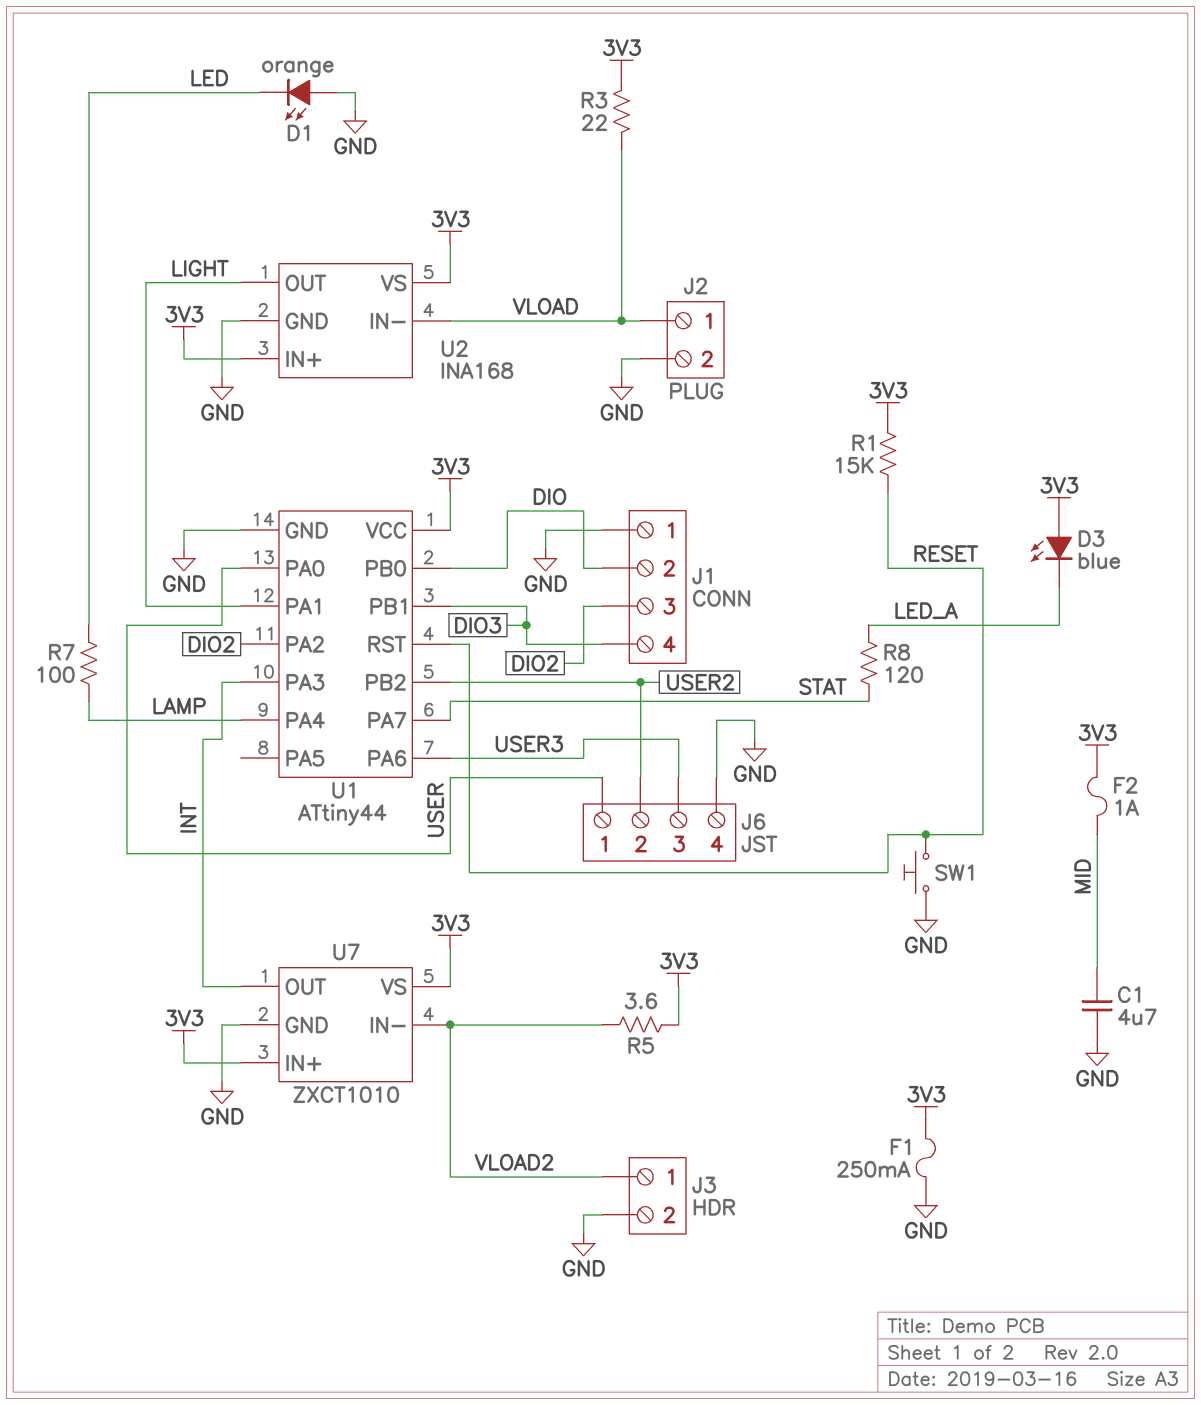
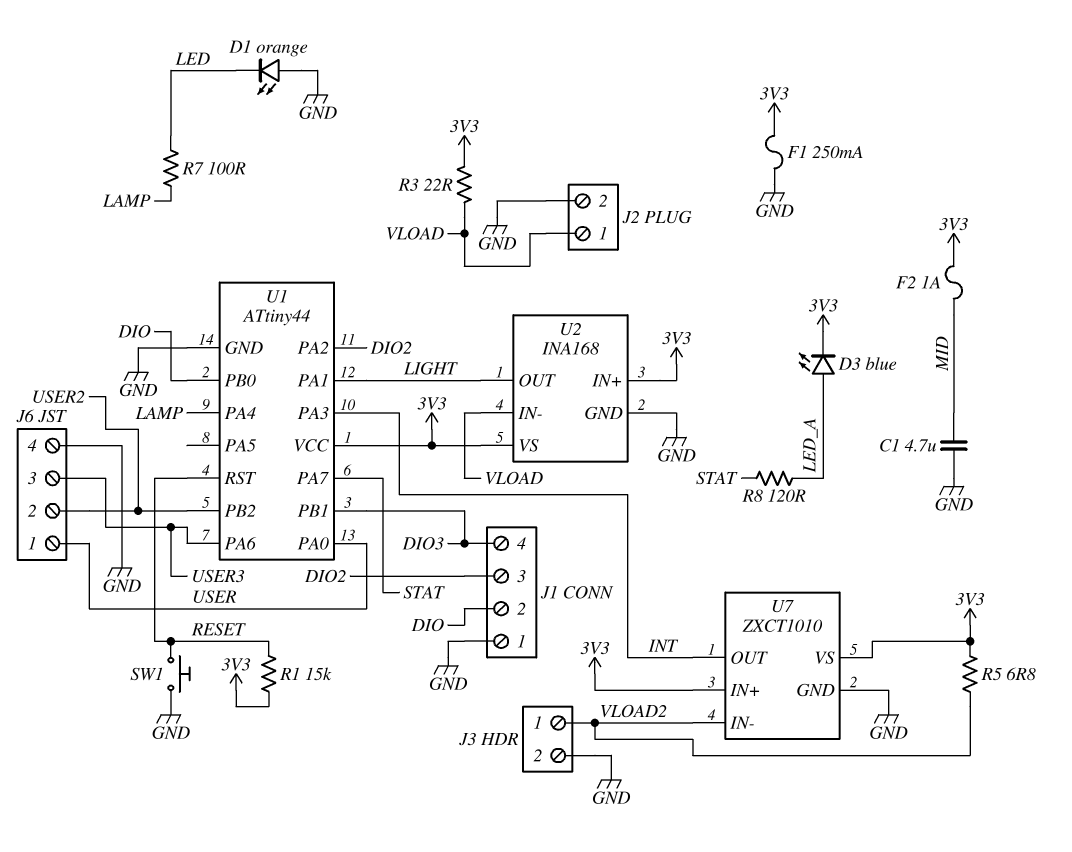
D3: LED blue (A 3V3, K LED_A) -> LED blue (A LED_A, K 3V3)
R5: 3.6 (3V3, VLOAD2) -> 6.8 (3V3, VLOAD2)

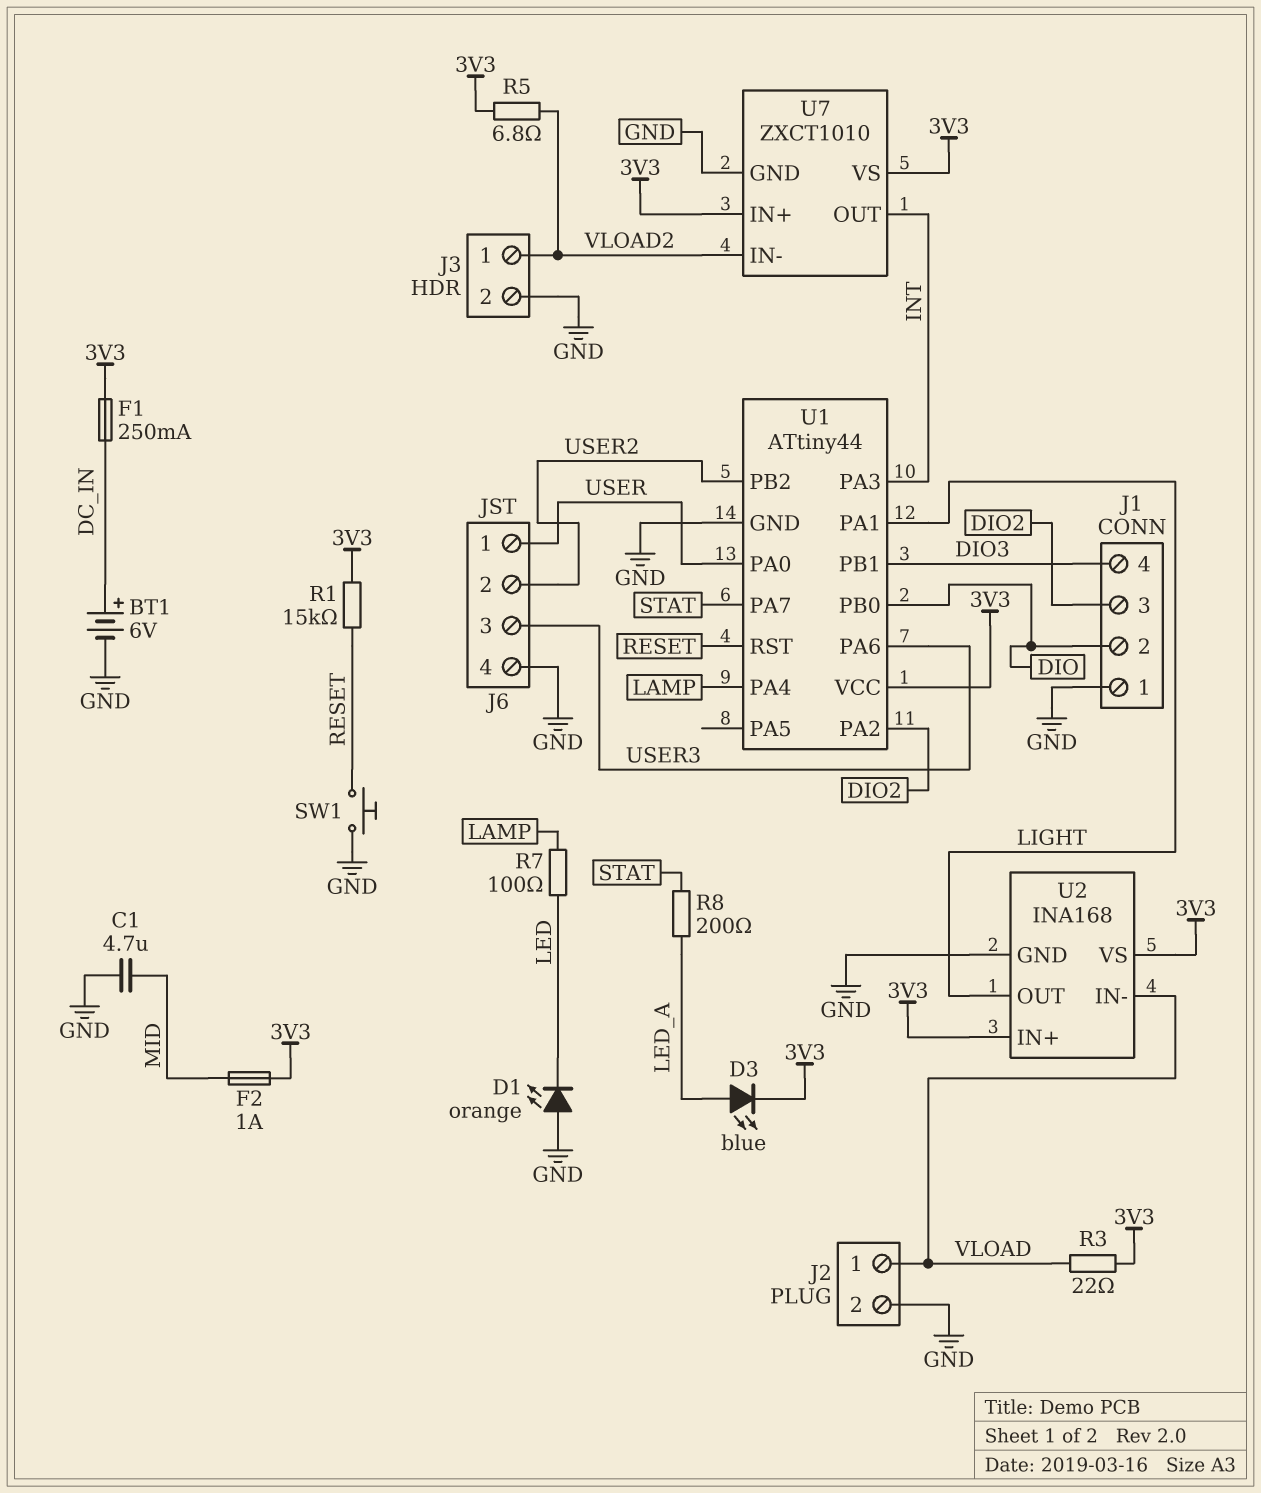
BT1: none -> 6V (plus DC_IN, minus GND)
F1: 250mA (3V3, GND) -> 250mA (3V3, DC_IN)
R8: 120 (LED_A, STAT) -> 200 (LED_A, STAT)

